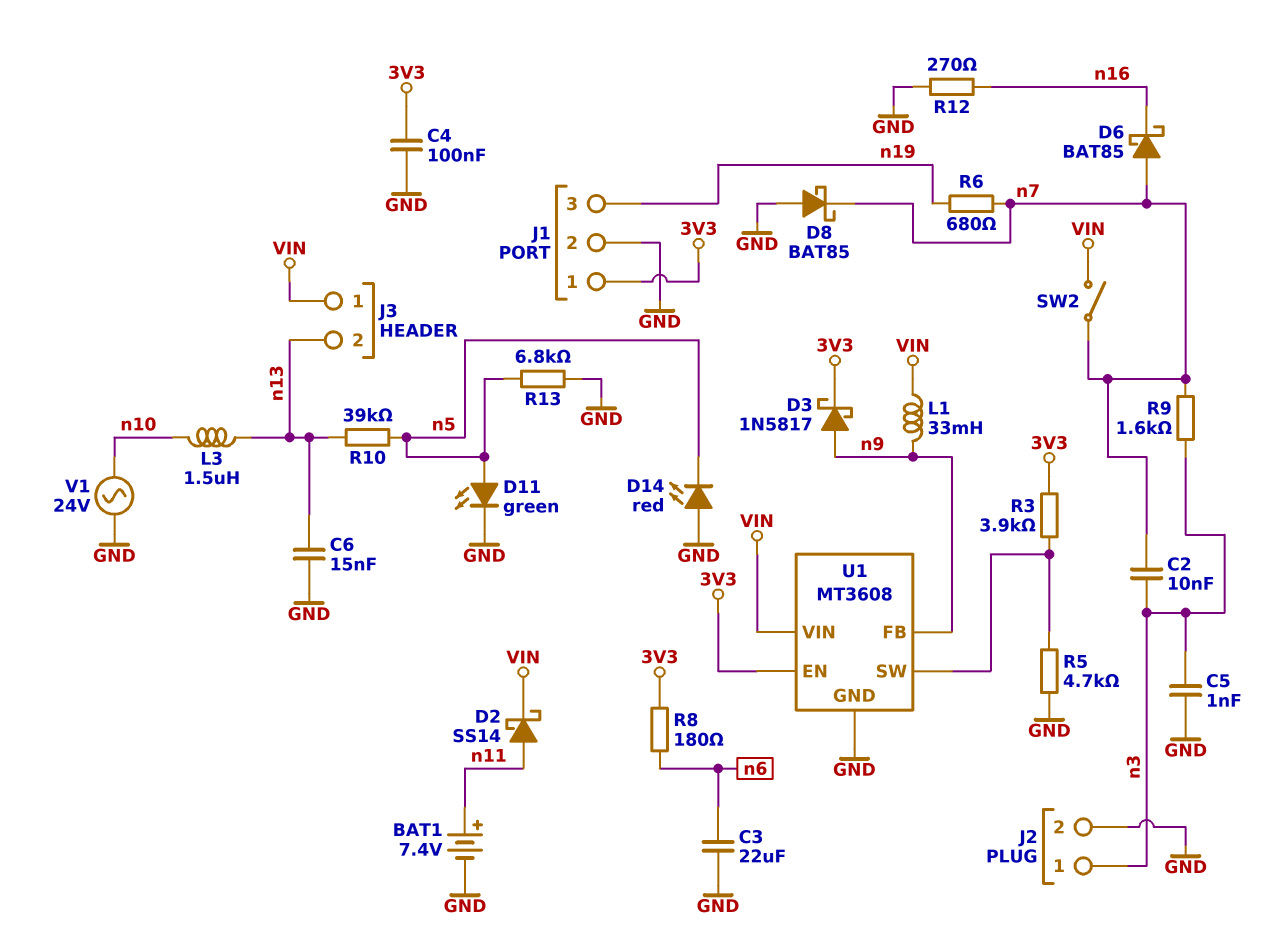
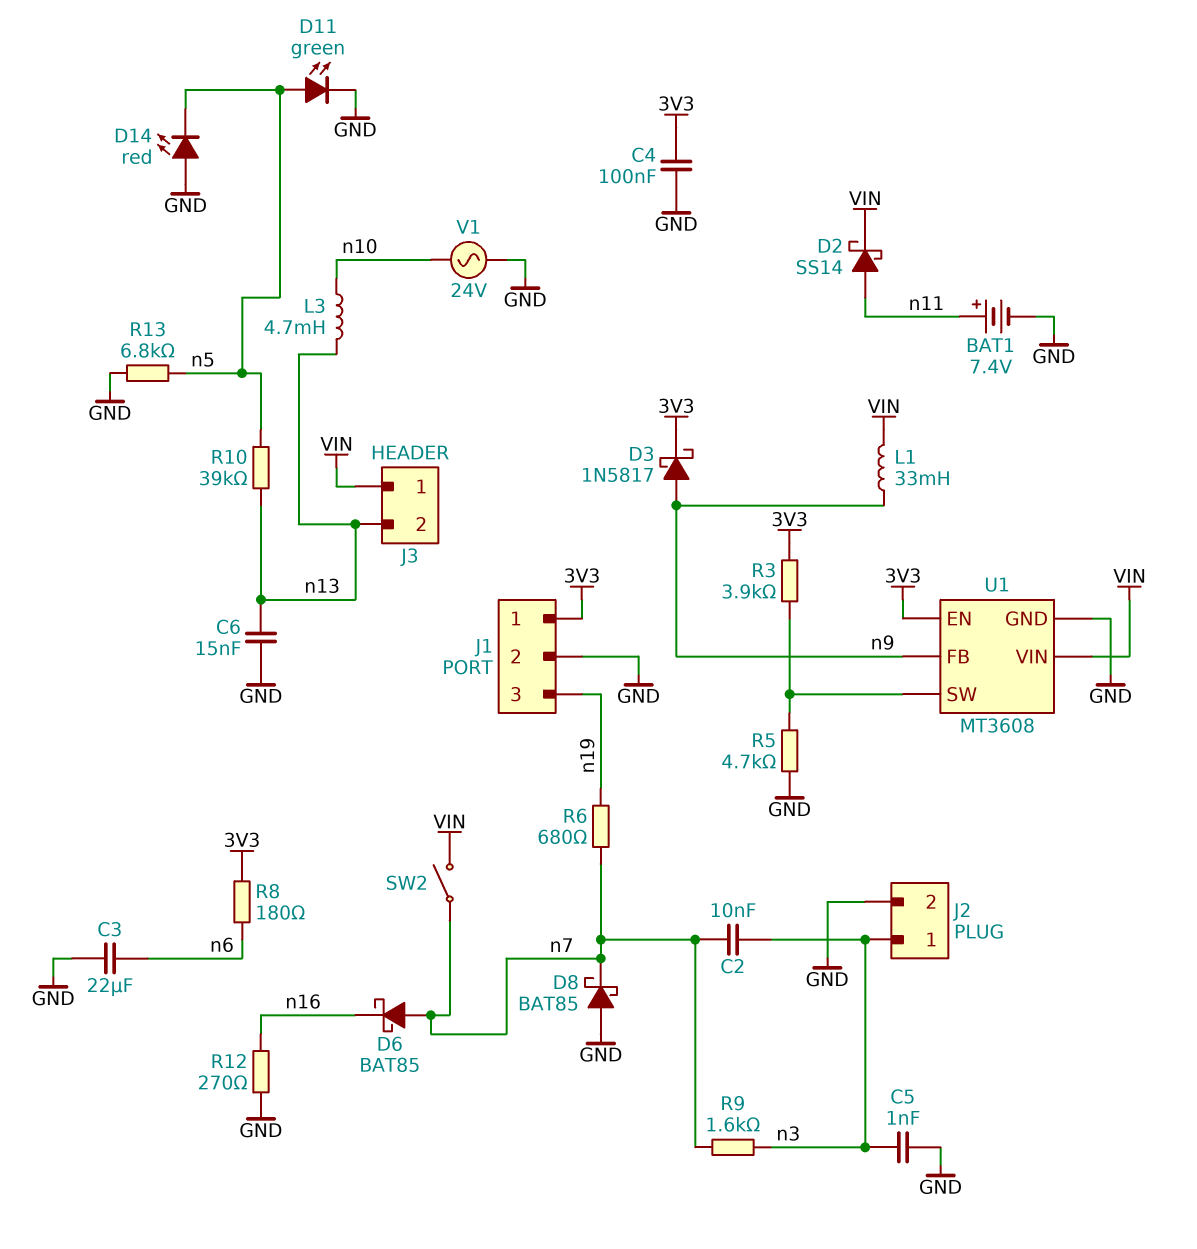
L3: 1.5uH (n10, n13) -> 4.7mH (n10, n13)

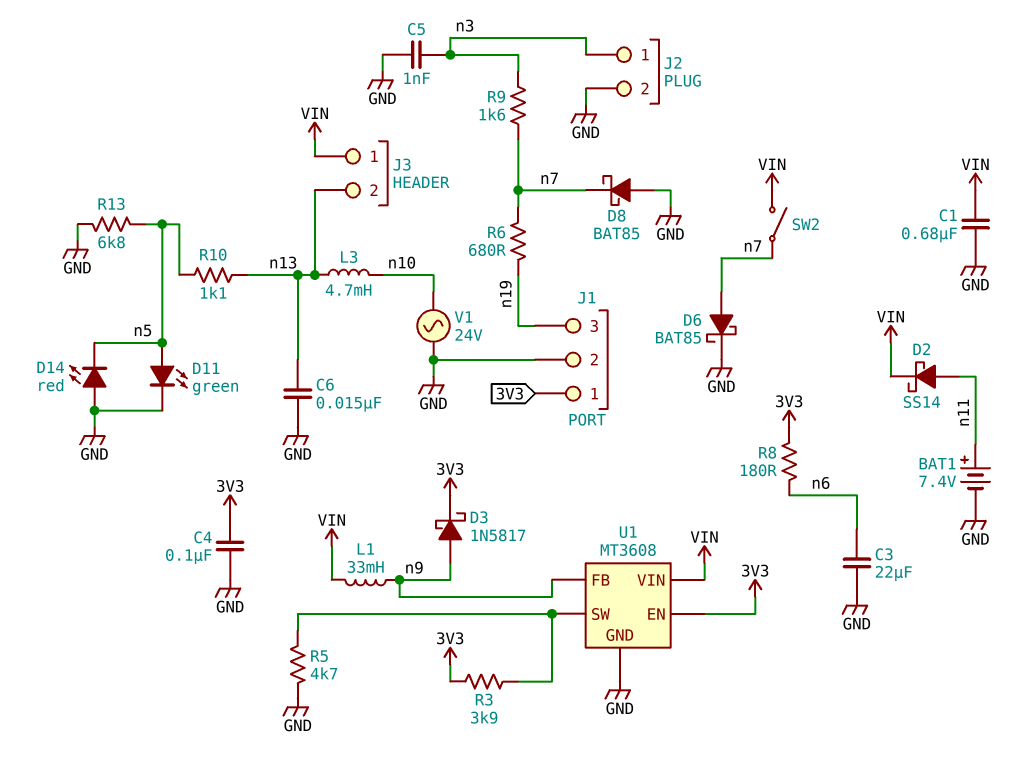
C1: none -> 680nF (GND, VIN)
C2: 10nF (n3, n7) -> none
D6: schottky BAT85 (A n7, K n16) -> schottky BAT85 (A n7, K GND)
R10: 39k (n5, n13) -> 1.1k (n5, n13)
R12: 270 (GND, n16) -> none

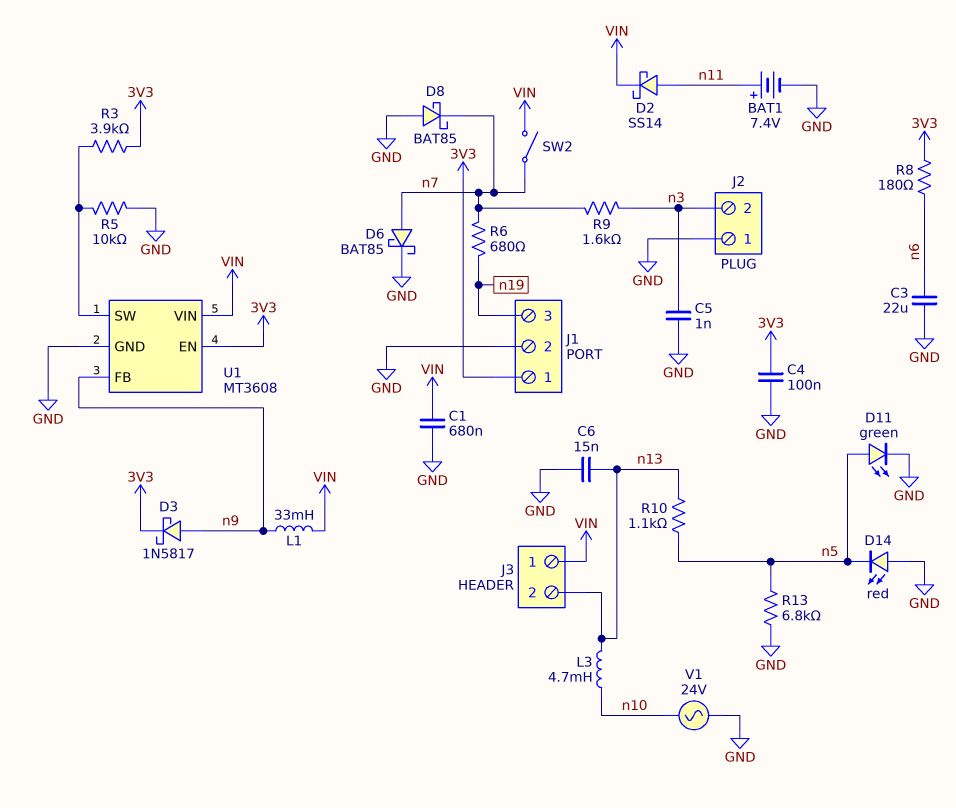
J2 pin 1: n3 -> GND
J2 pin 2: GND -> n3
R5: 4.7k (GND, U1/SW) -> 10k (GND, U1/SW)

